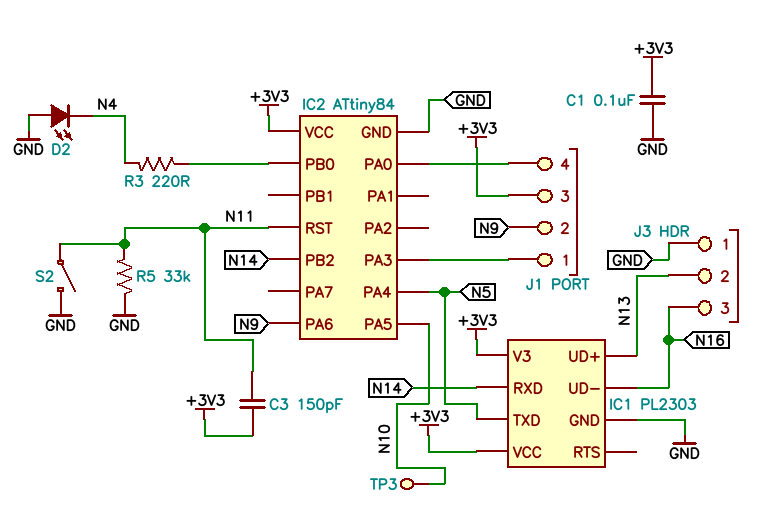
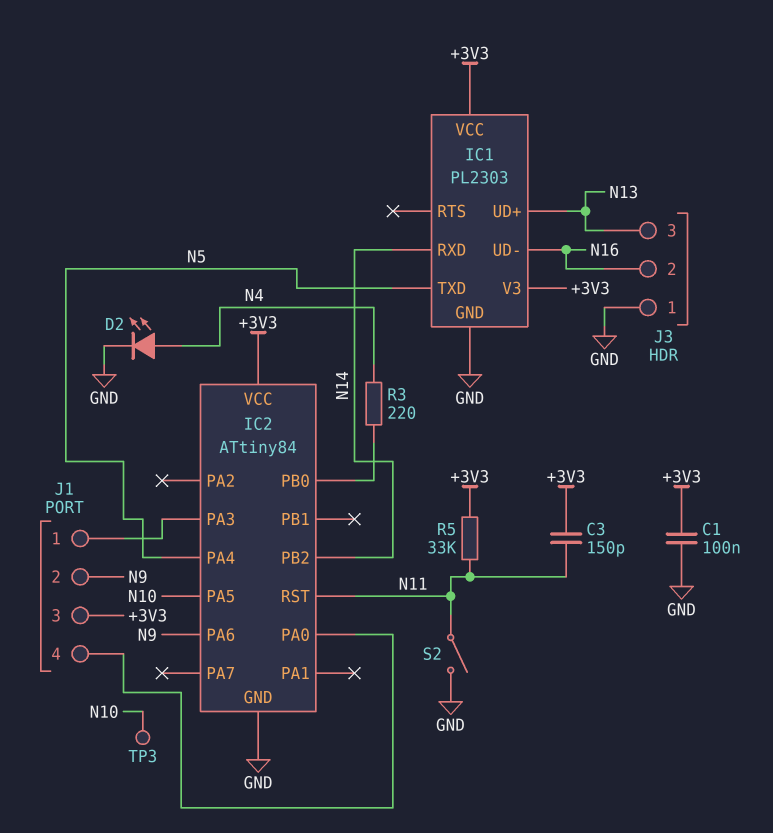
D2: LED (A GND, K N4) -> LED (A N4, K GND)
J3 pin 2: N13 -> N16
J3 pin 3: N16 -> N13
R5: 33k (GND, N11) -> 33k (+3V3, N11)

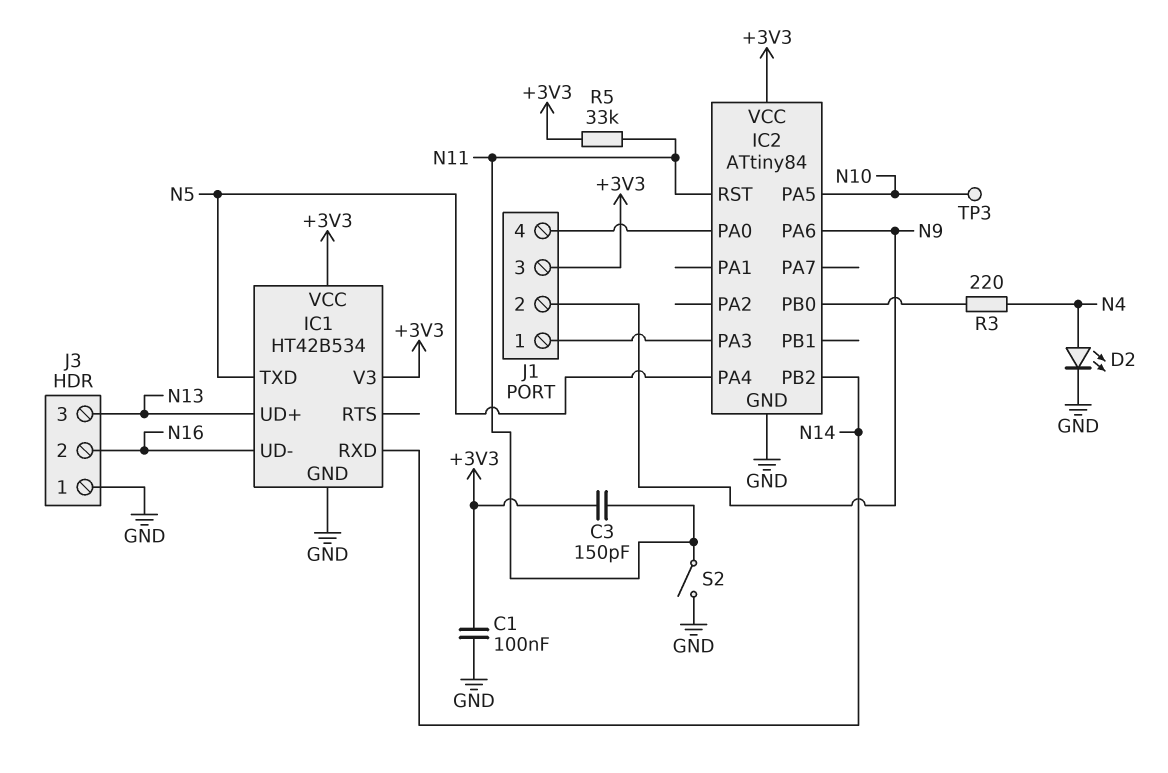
IC1: PL2303 -> HT42B534

